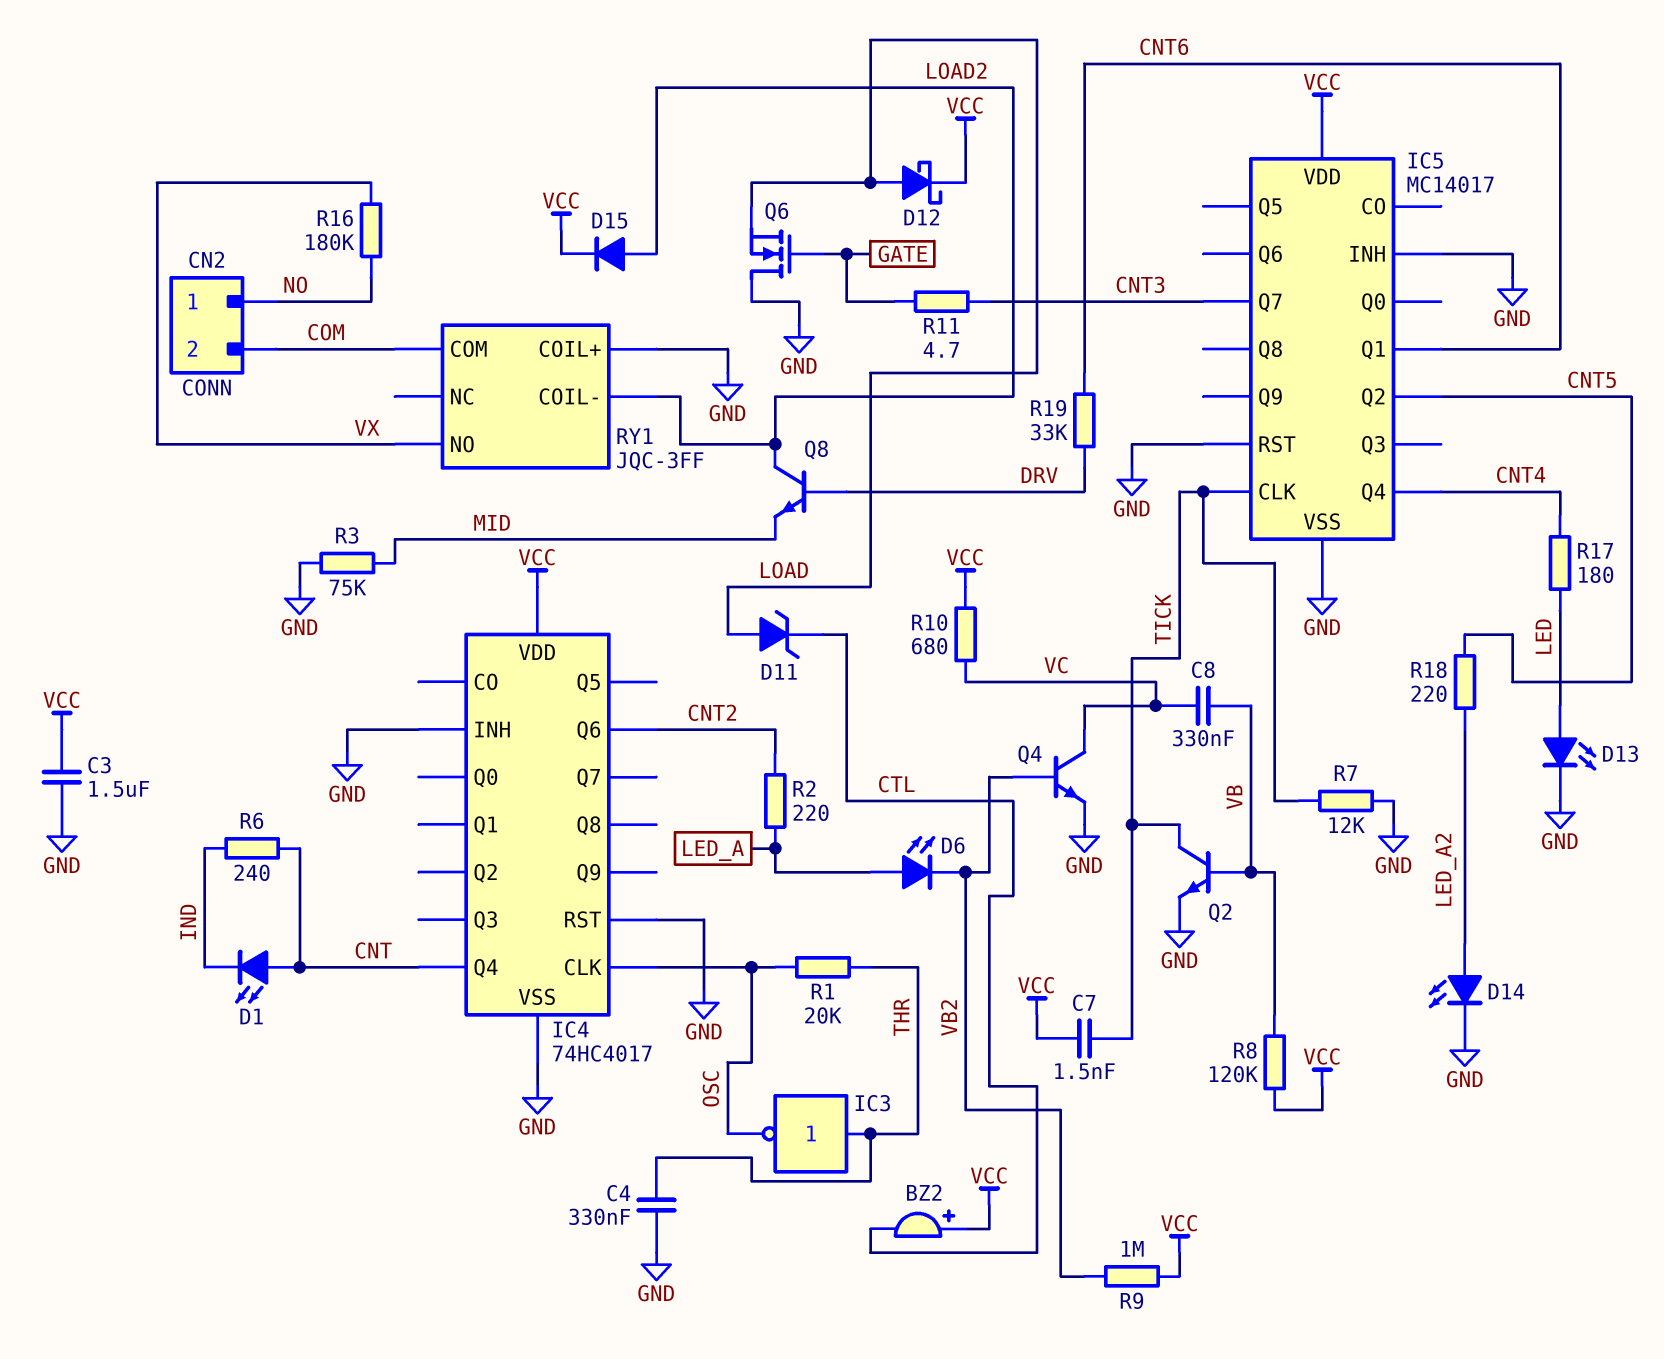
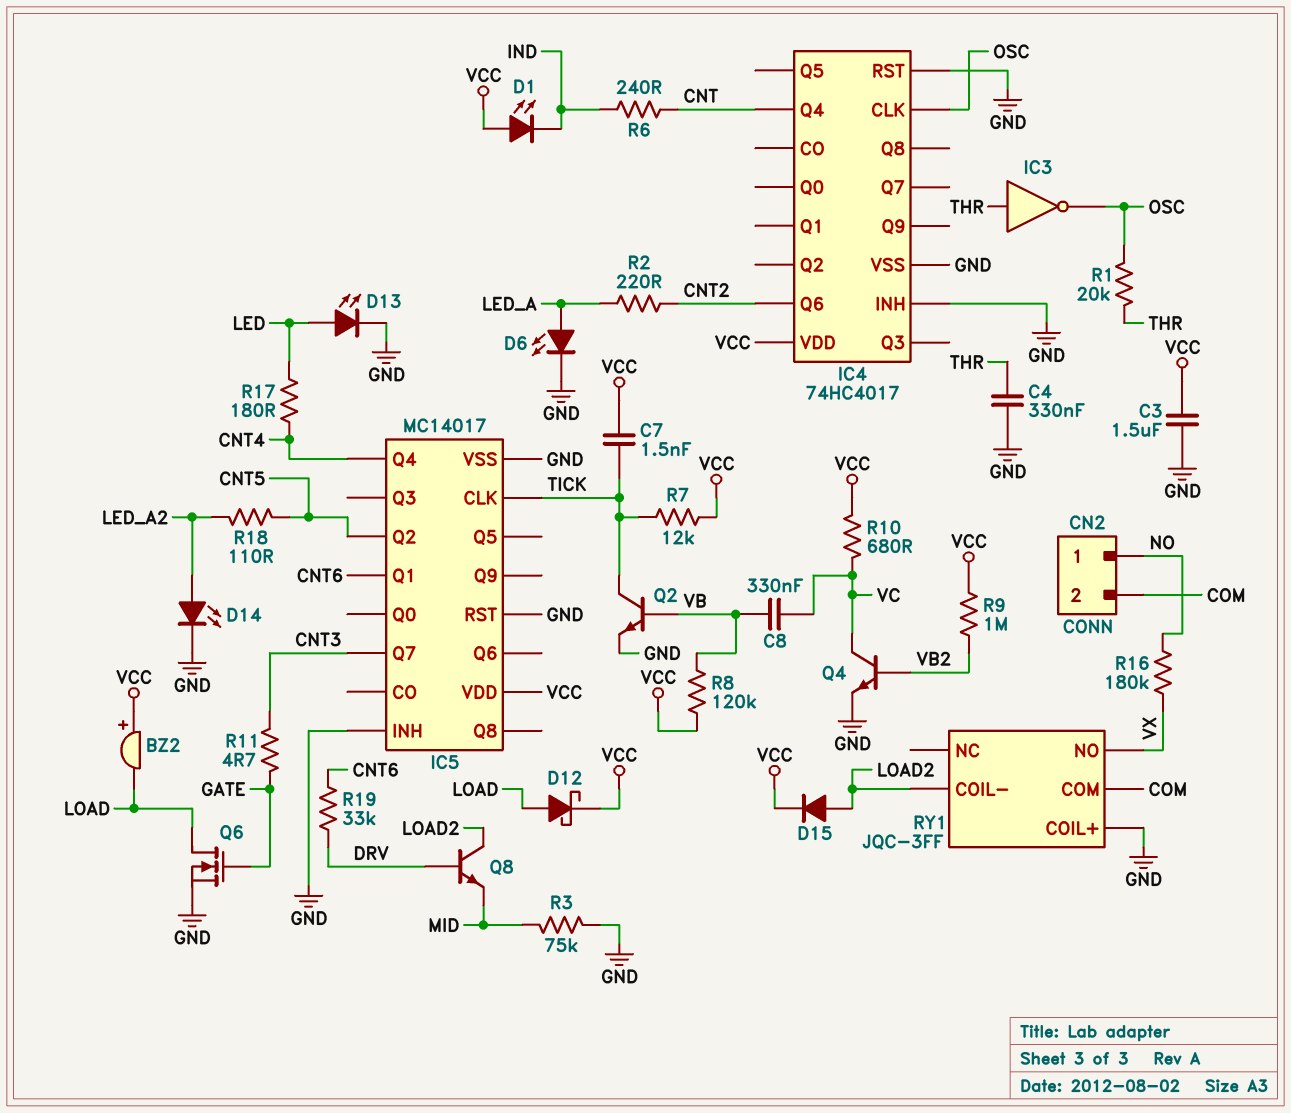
BZ2: buzzer (plus VCC, minus CTL) -> buzzer (plus VCC, minus LOAD)
D1: LED (A CNT, K IND) -> LED (A VCC, K IND)
D6: LED (A LED_A, K VB2) -> LED (A LED_A, K GND)
D11: zener (A LOAD, K CTL) -> none
Q6: NMOS (G GATE, D GND, S LOAD) -> NMOS (G GATE, D LOAD, S GND)
R7: 12k (GND, TICK) -> 12k (TICK, VCC)
R18: 220 (CNT5, LED_A2) -> 110 (CNT5, LED_A2)

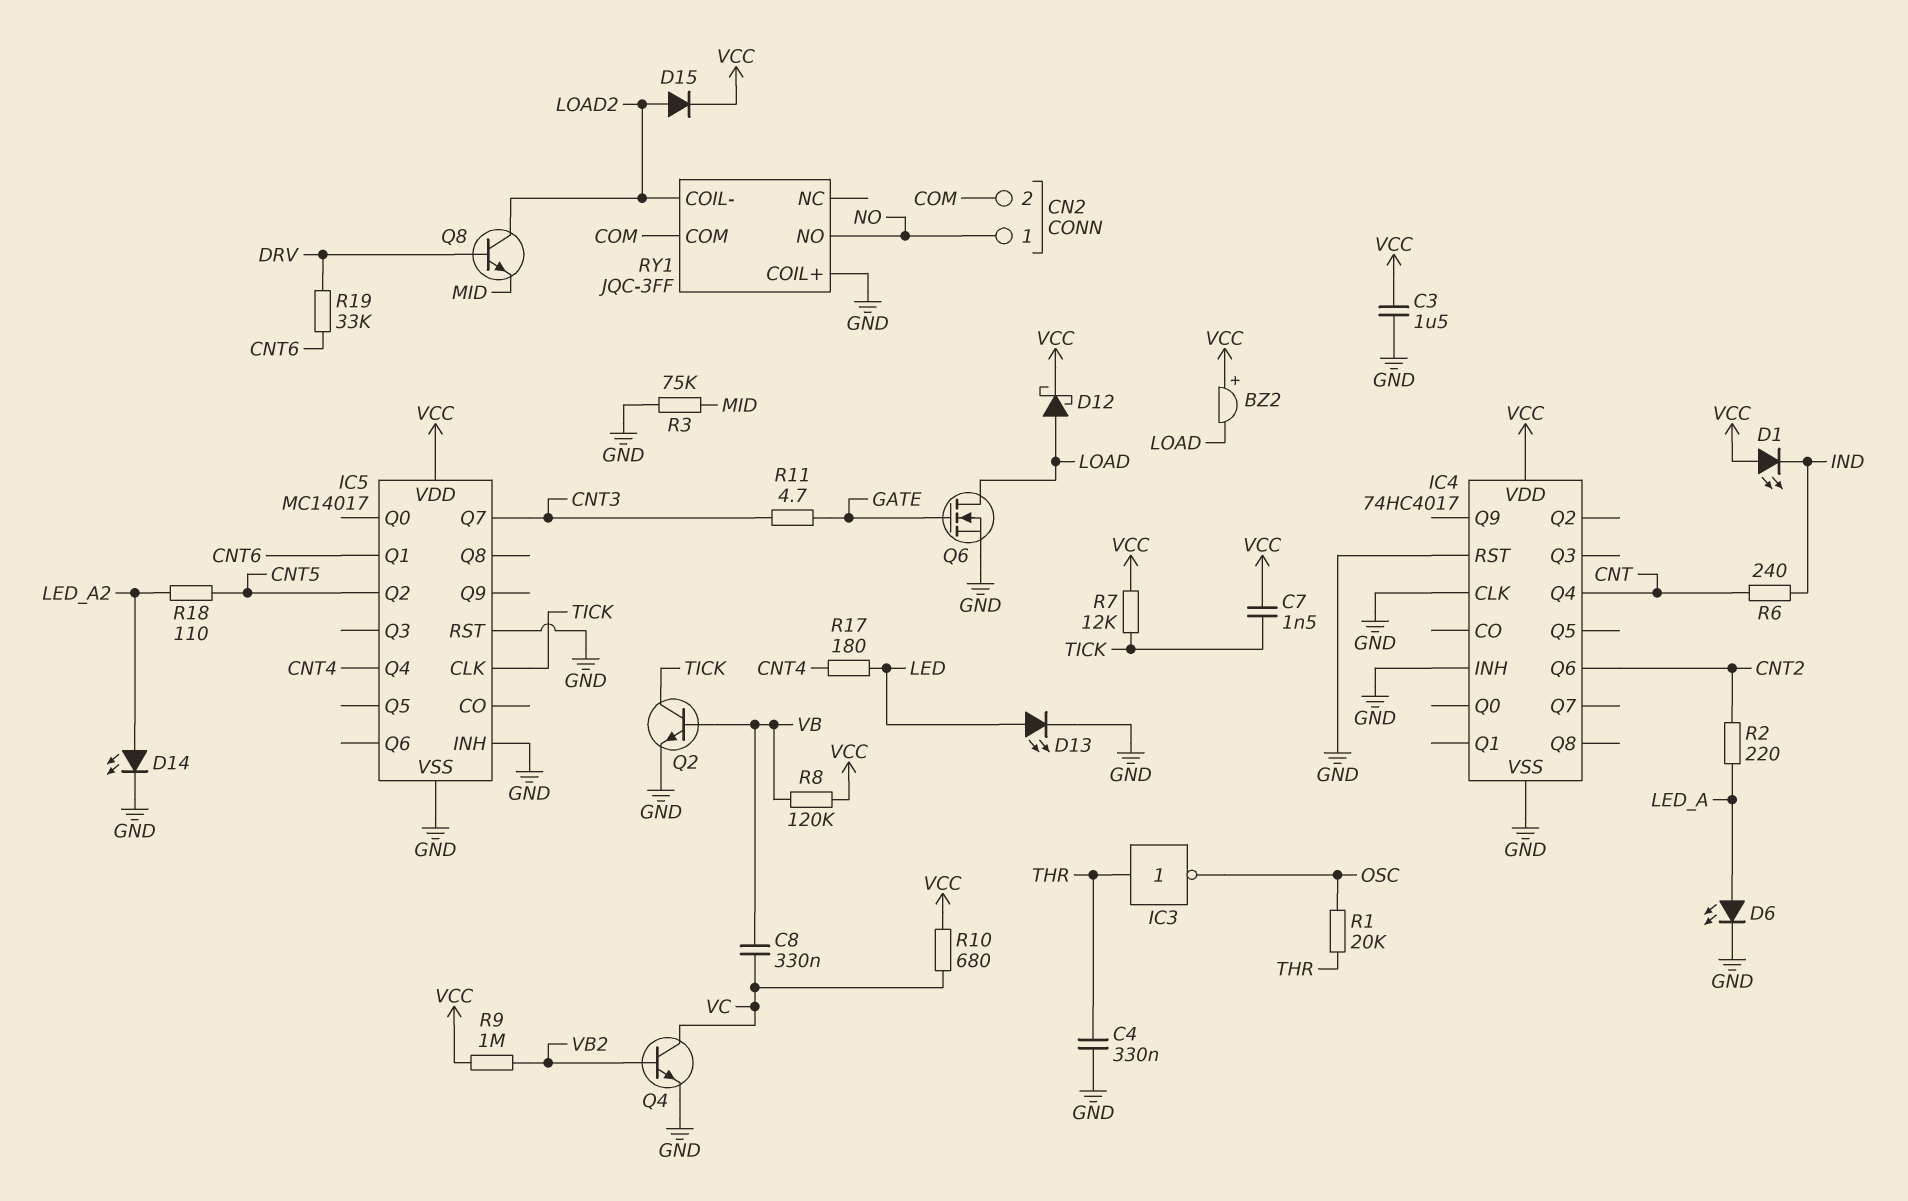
IC4 pin CLK: OSC -> GND
R16: 180k (NO, VX) -> none
RY1 pin NO: VX -> NO

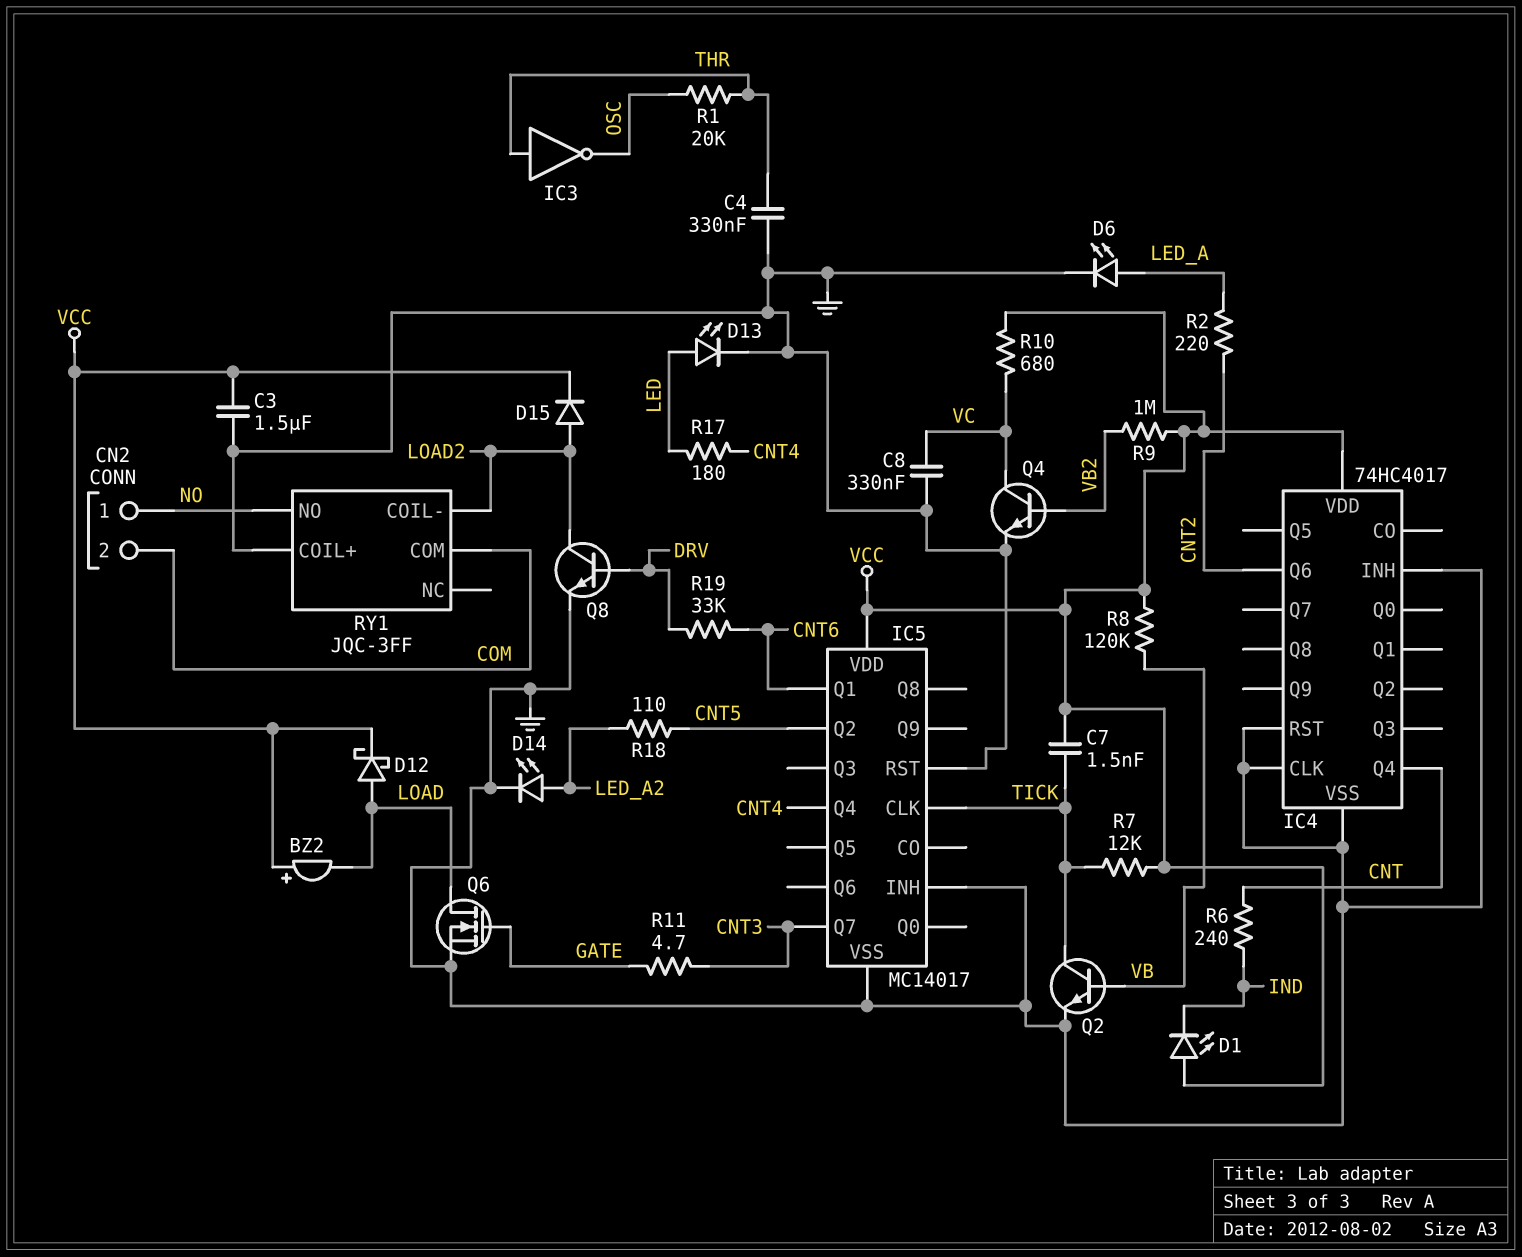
C8: 330nF (VB, VC) -> 330nF (GND, VC)
Q8: NPN (B DRV, C LOAD2, E MID) -> NPN (B DRV, C LOAD2, E GND)
R3: 75k (GND, MID) -> none

